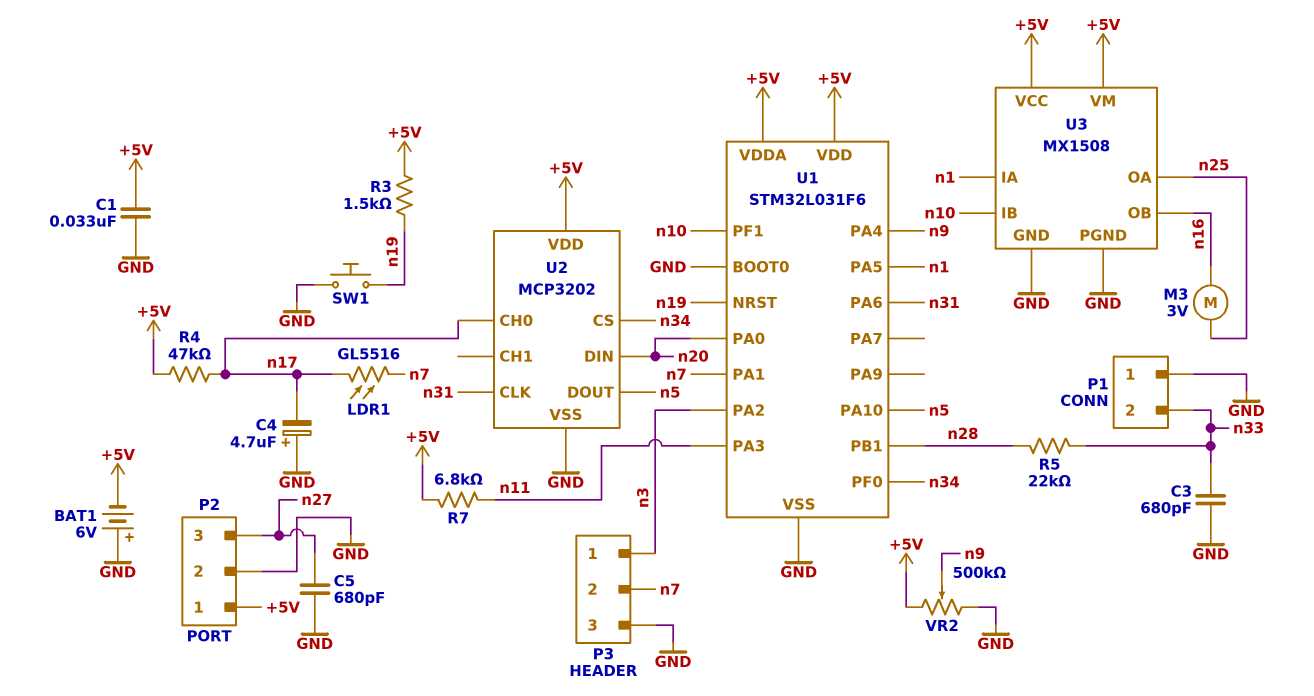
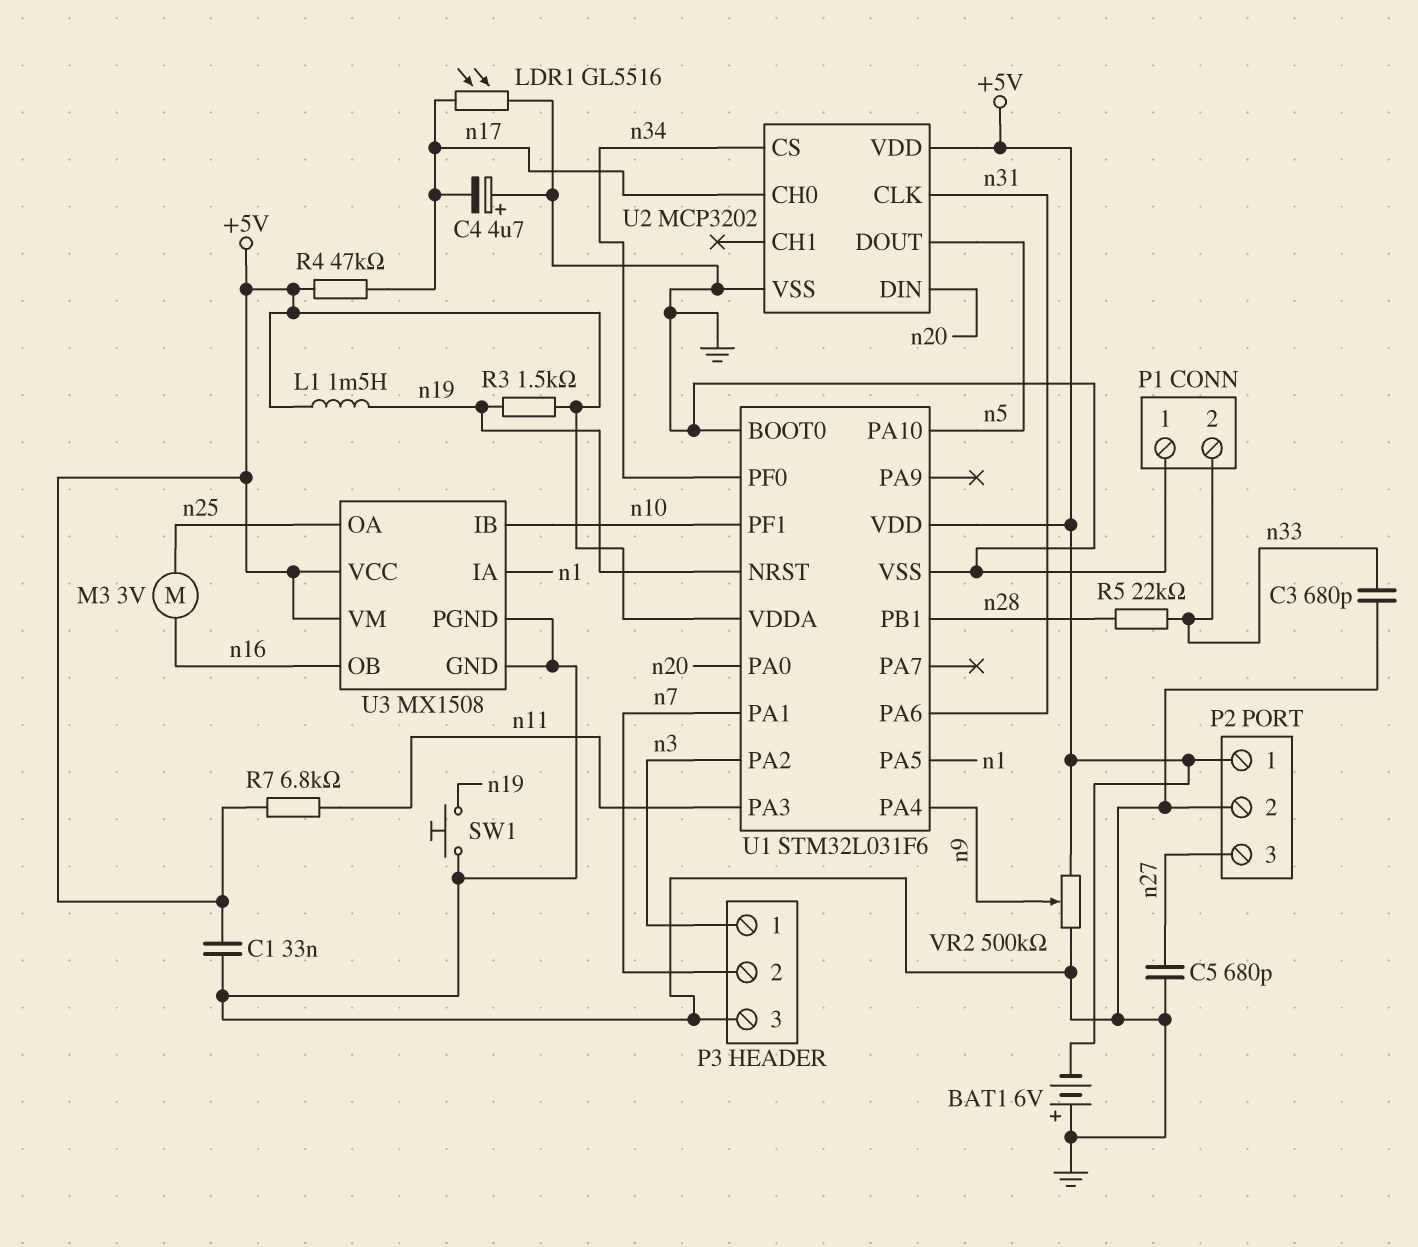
L1: none -> 1.5mH (+5V, n19)
LDR1: GL5516 (n7, n17) -> GL5516 (GND, n17)

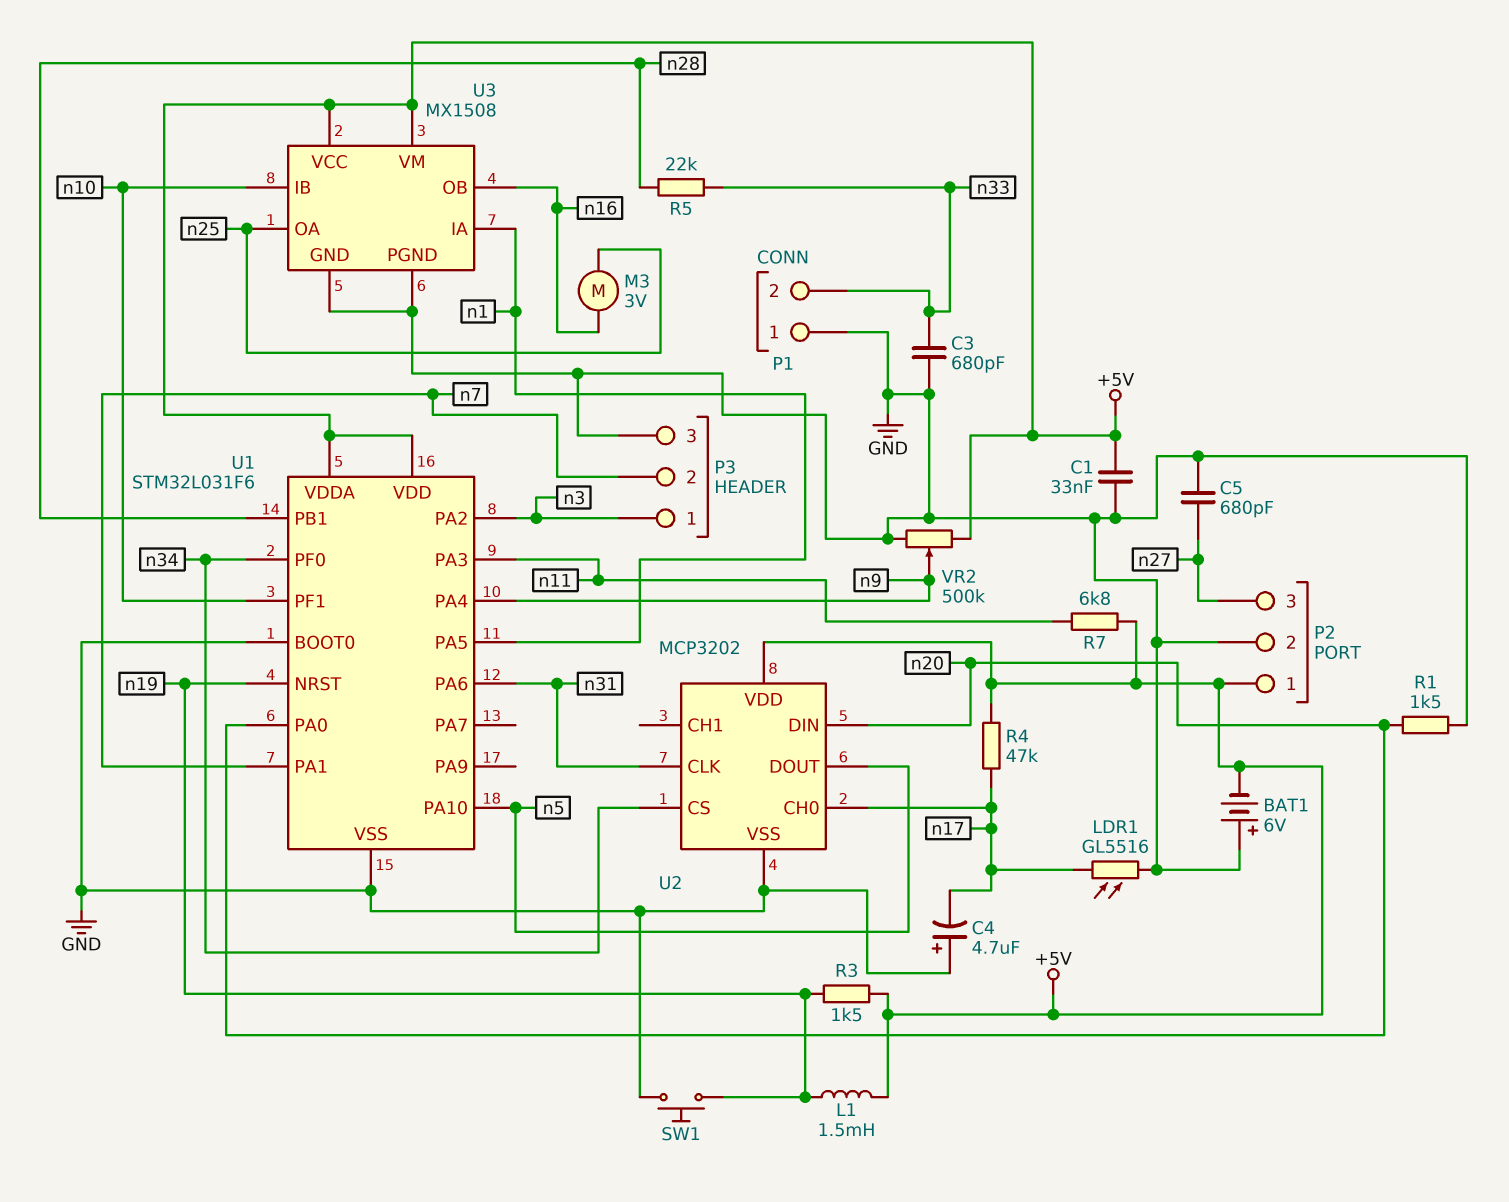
R1: none -> 1.5k (GND, n20)

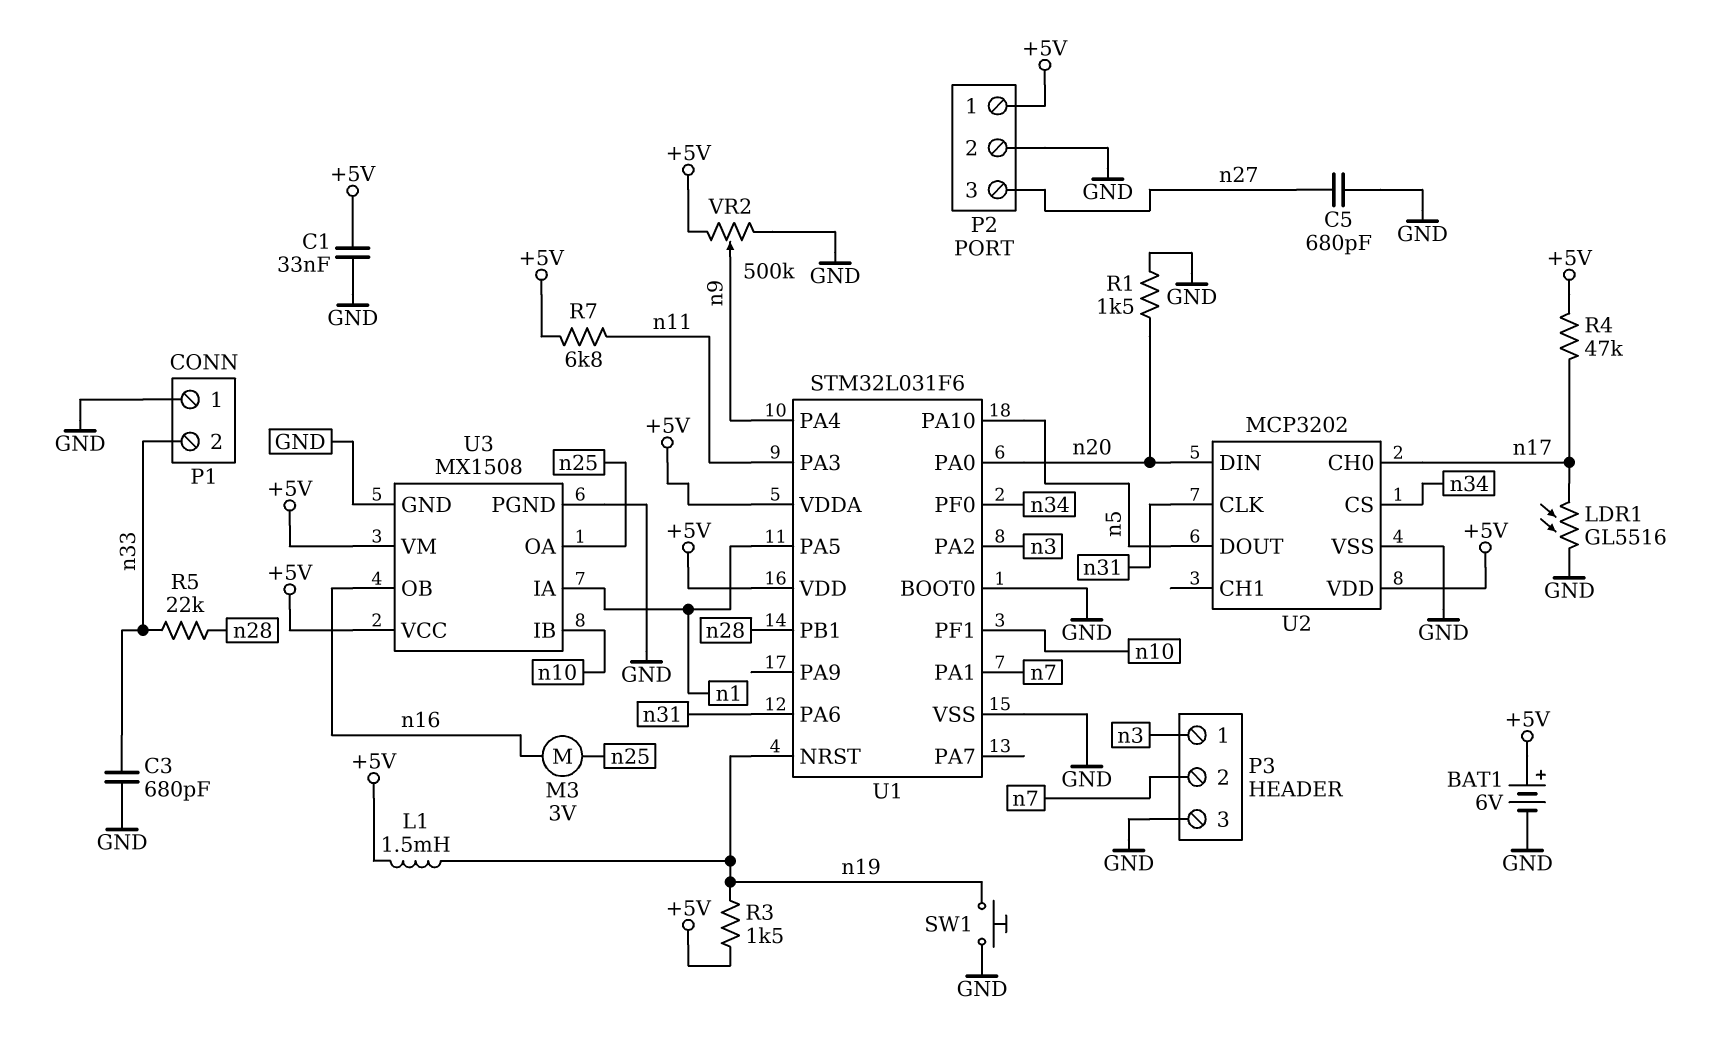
BAT1: 6V (plus GND, minus +5V) -> 6V (plus +5V, minus GND)
C4: 4.7uF (plus GND, minus n17) -> none

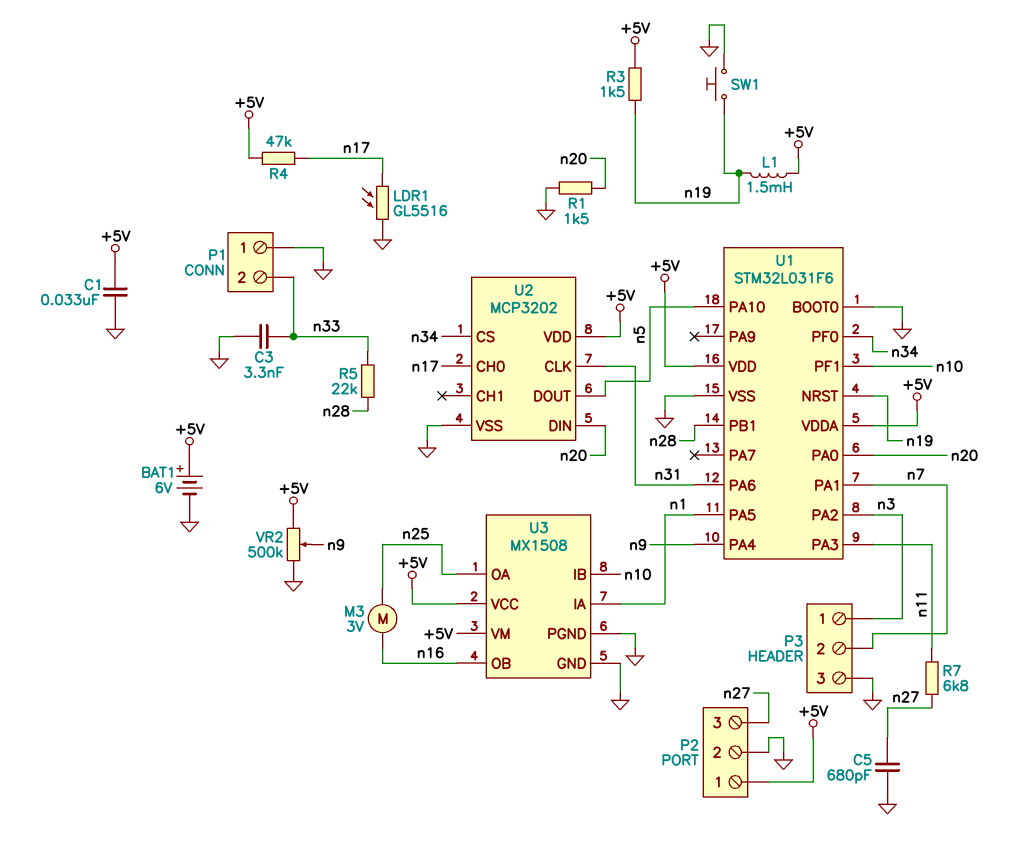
C3: 680pF (GND, n33) -> 3.3nF (GND, n33)
R7: 6.8k (+5V, n11) -> 6.8k (n11, n27)

